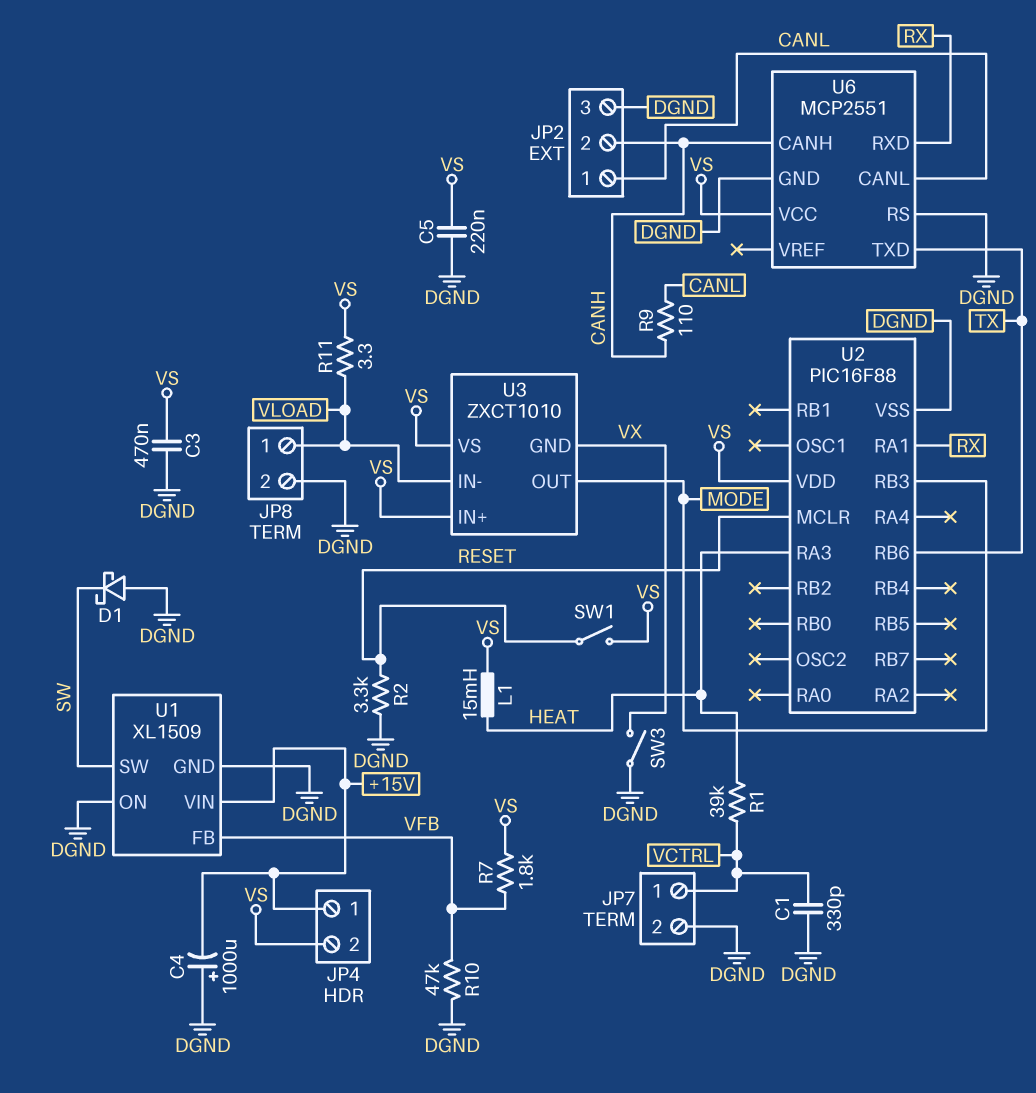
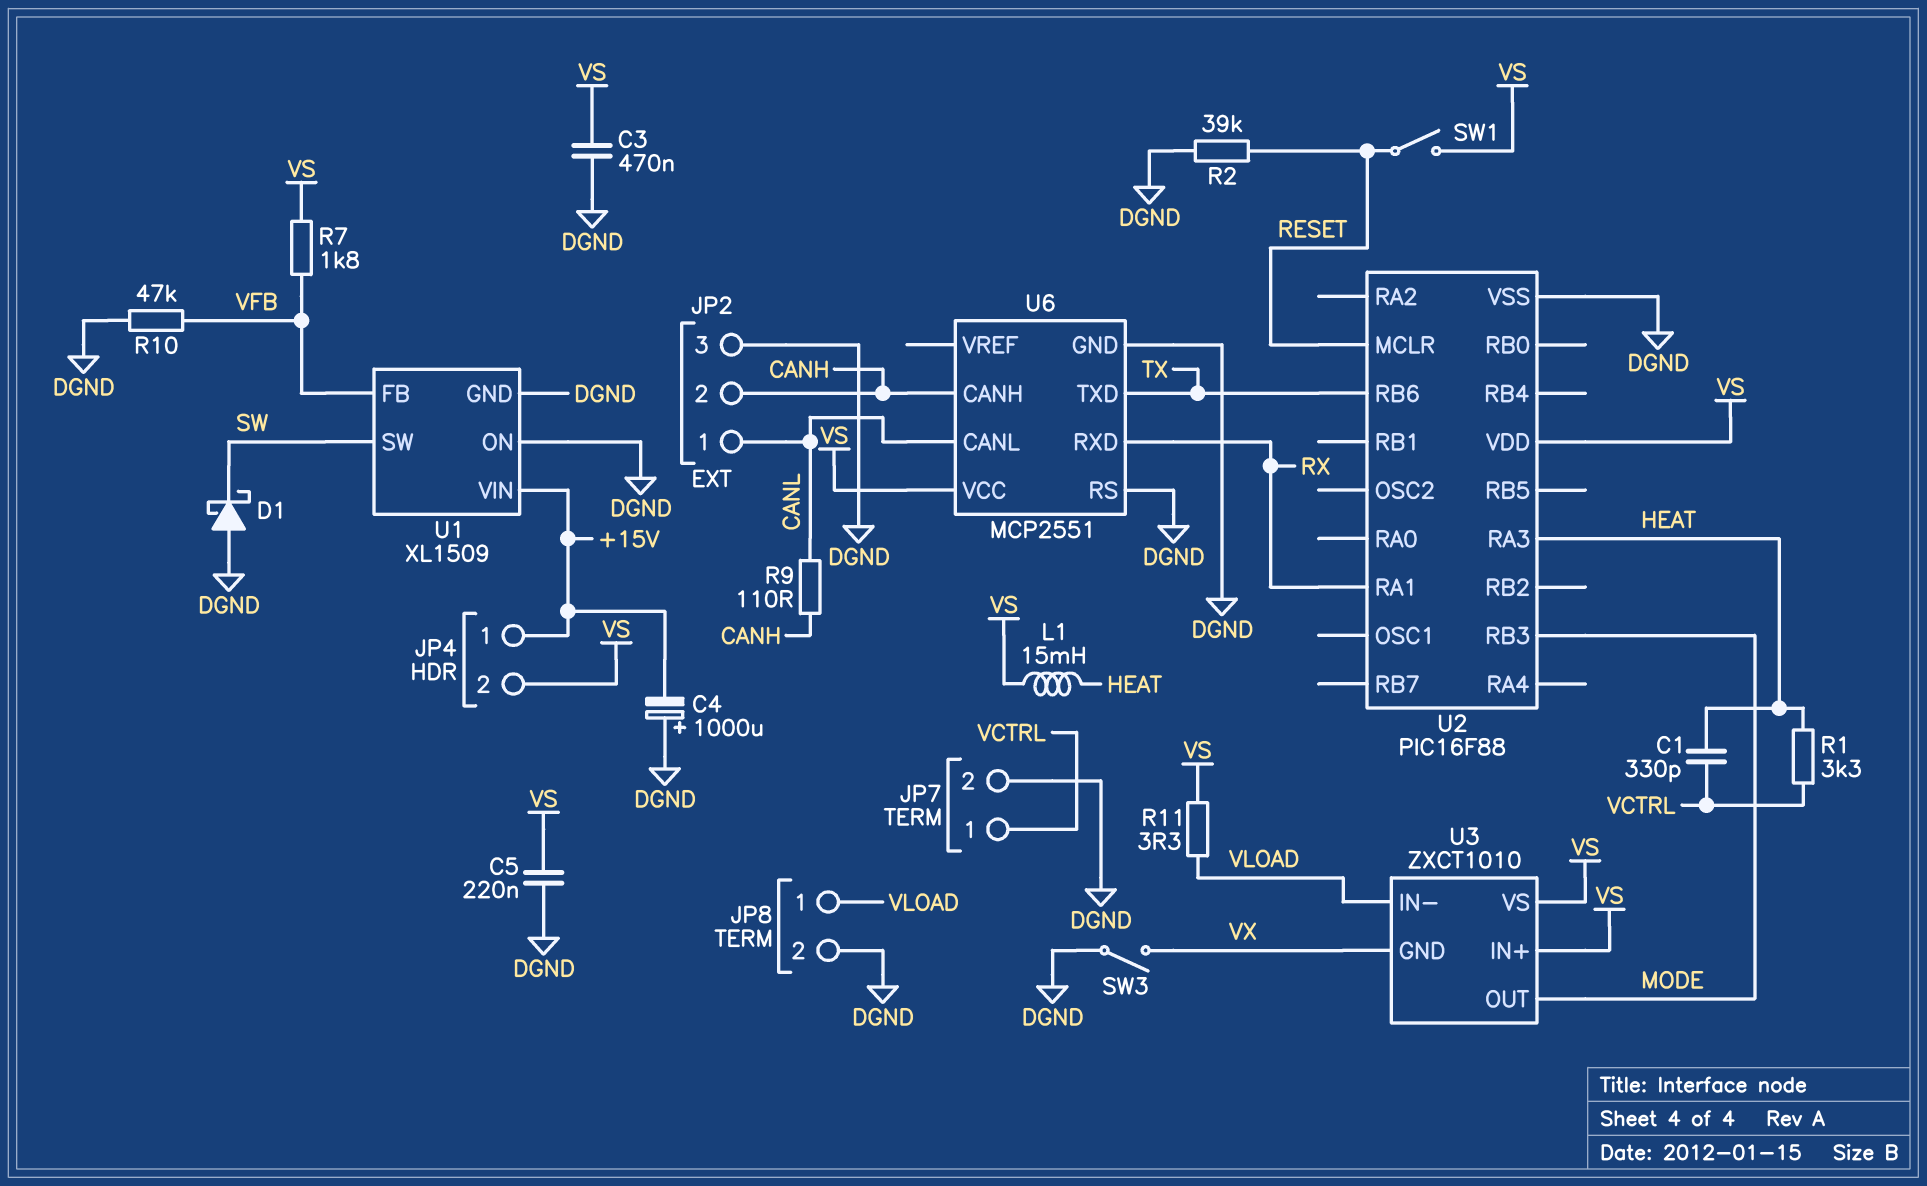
C1: 330pF (DGND, VCTRL) -> 330pF (HEAT, VCTRL)
R1: 39k (HEAT, VCTRL) -> 3.3k (HEAT, VCTRL)
R2: 3.3k (DGND, RESET) -> 39k (DGND, RESET)

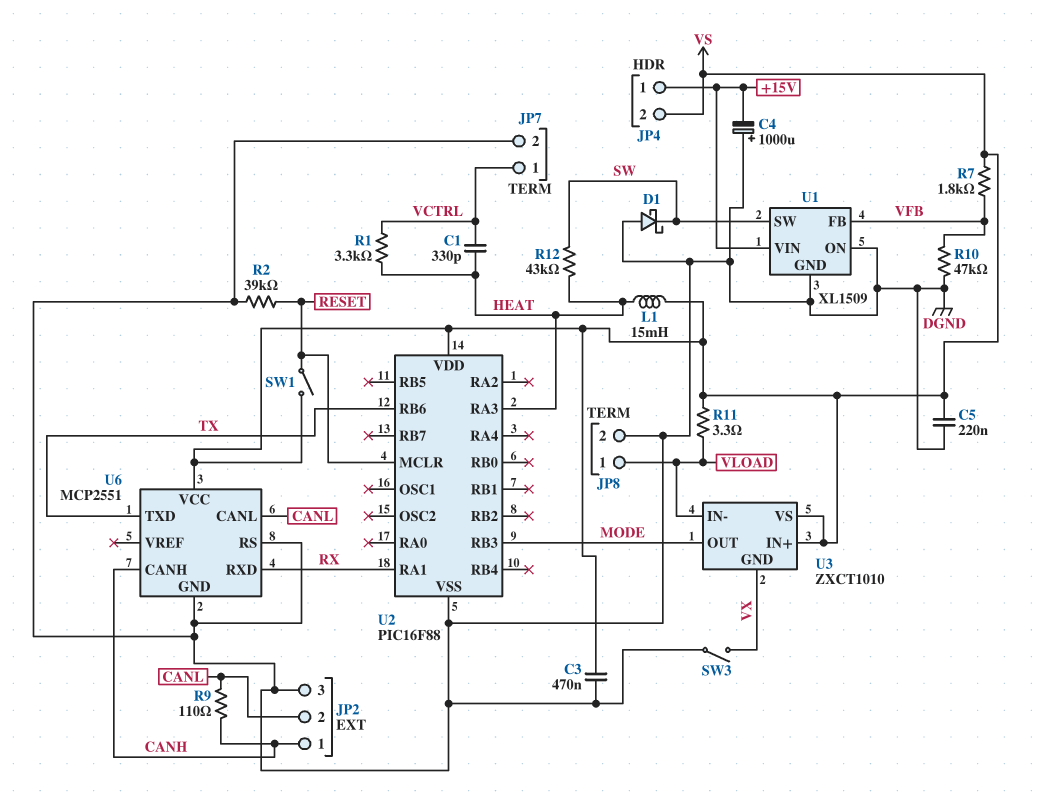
JP2 pin 1: CANL -> CANH
JP2 pin 2: CANH -> CANL
R12: none -> 43k (HEAT, SW)

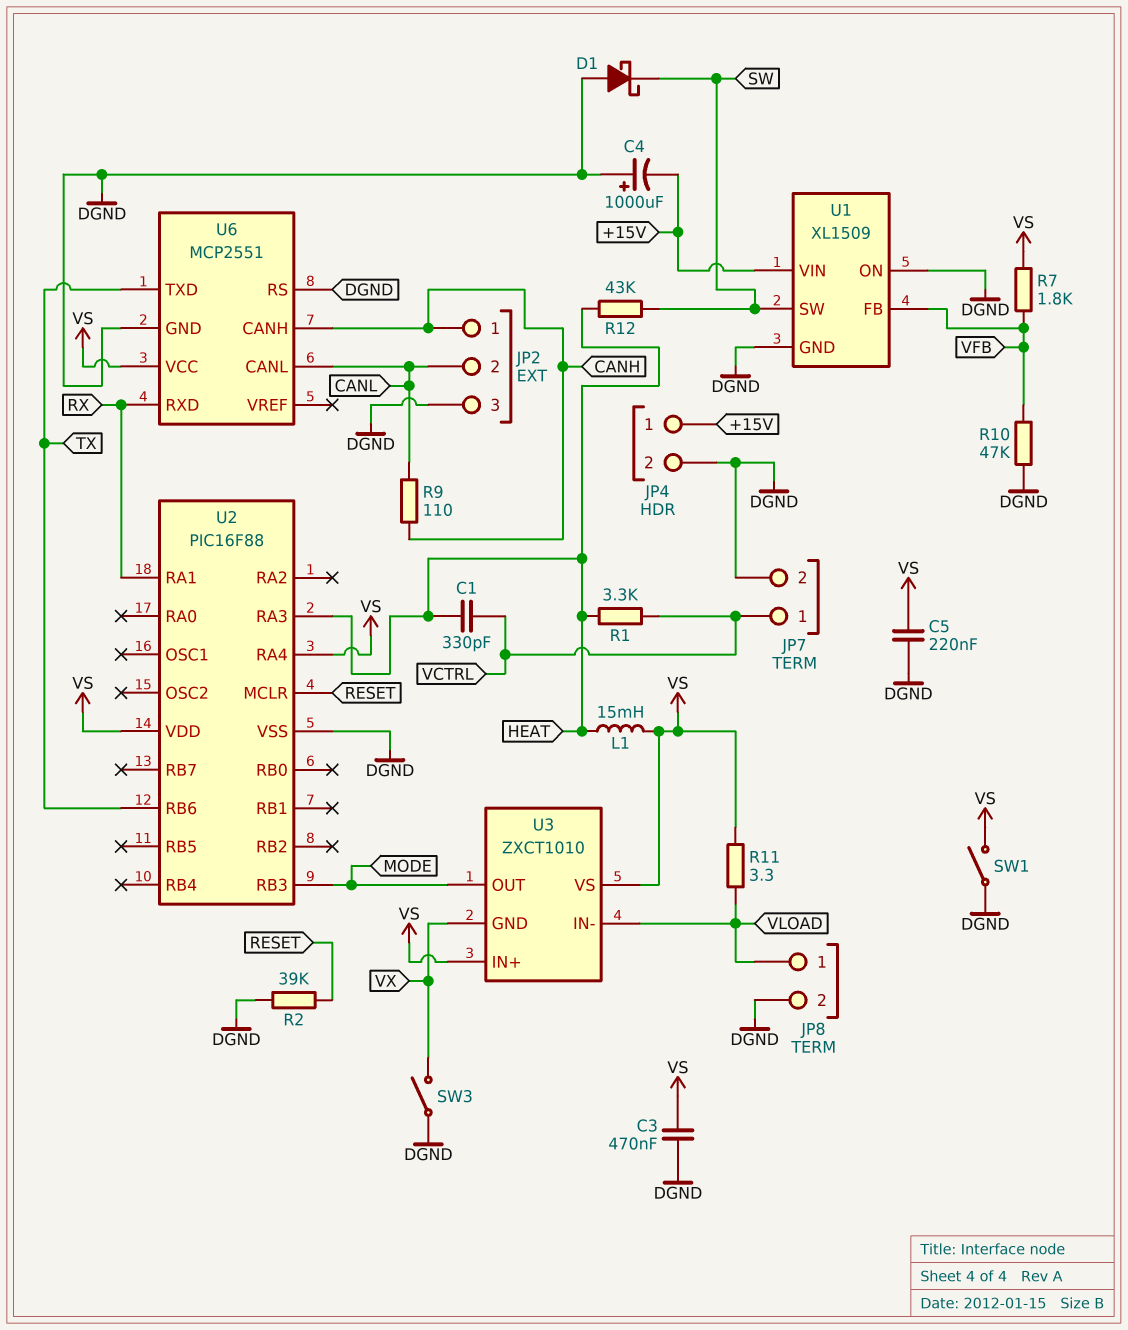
JP4 pin 2: VS -> DGND
SW1: switch (RESET, VS) -> switch (DGND, VS)
U2 pin RA4: none -> VS

